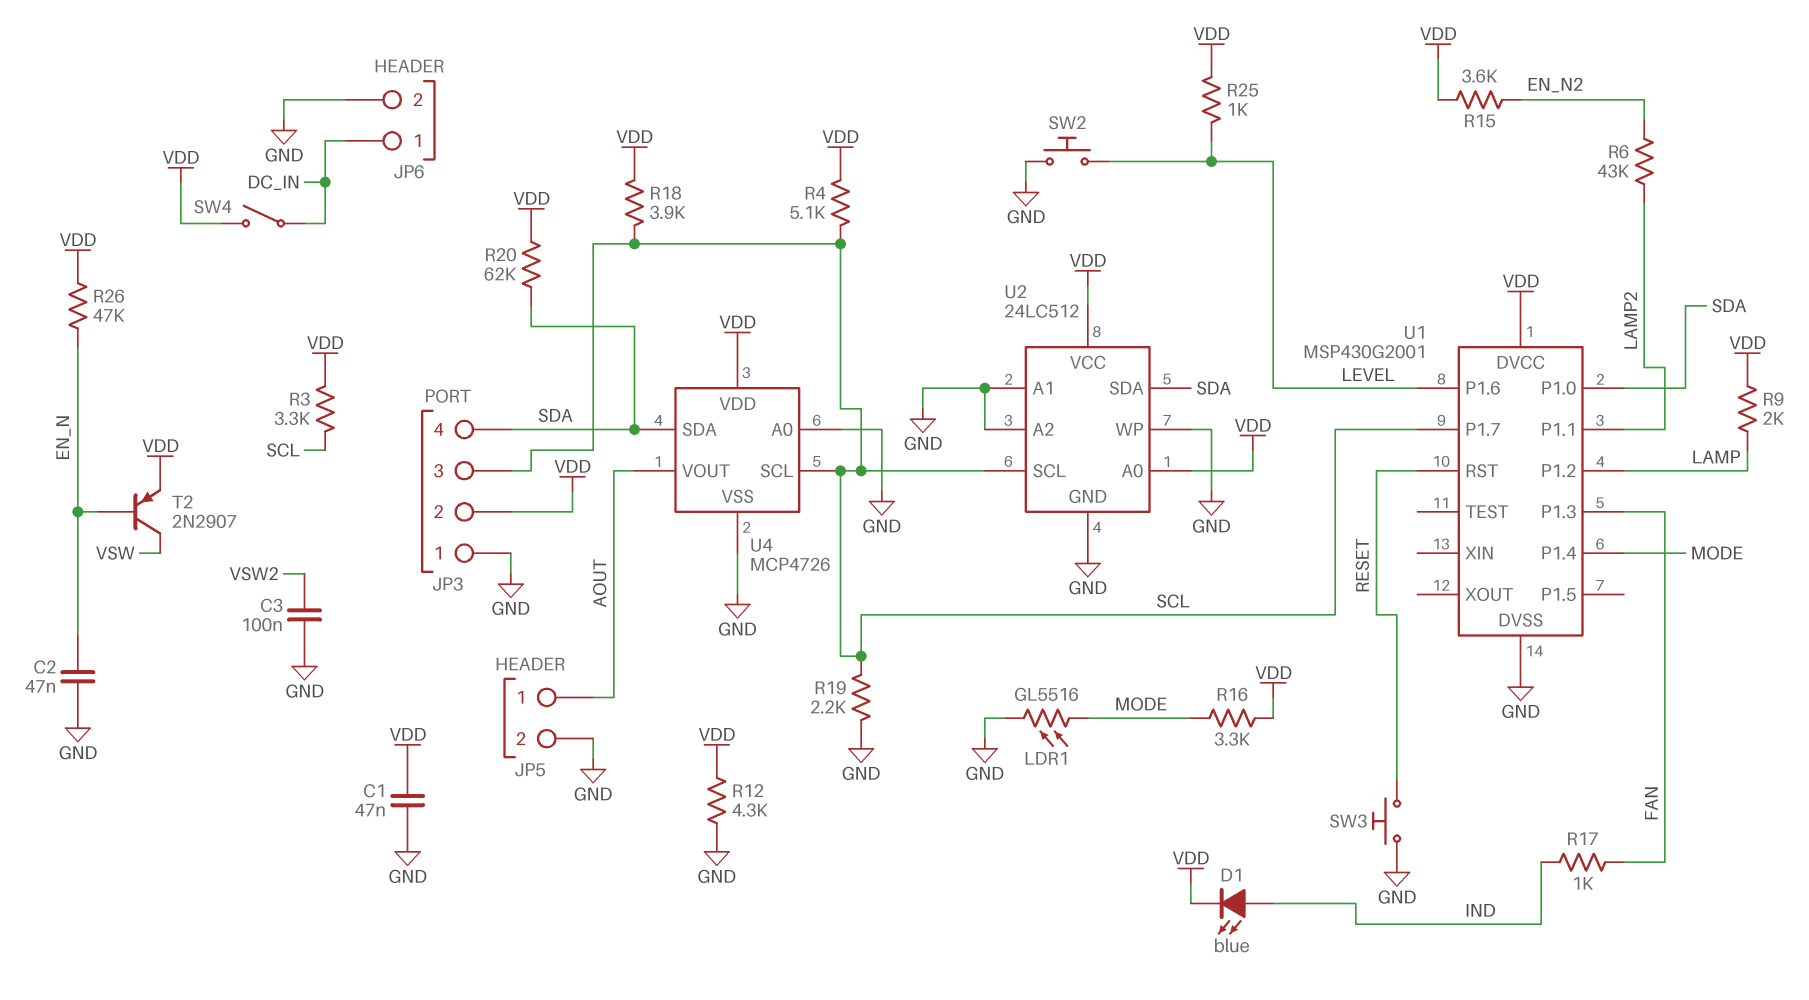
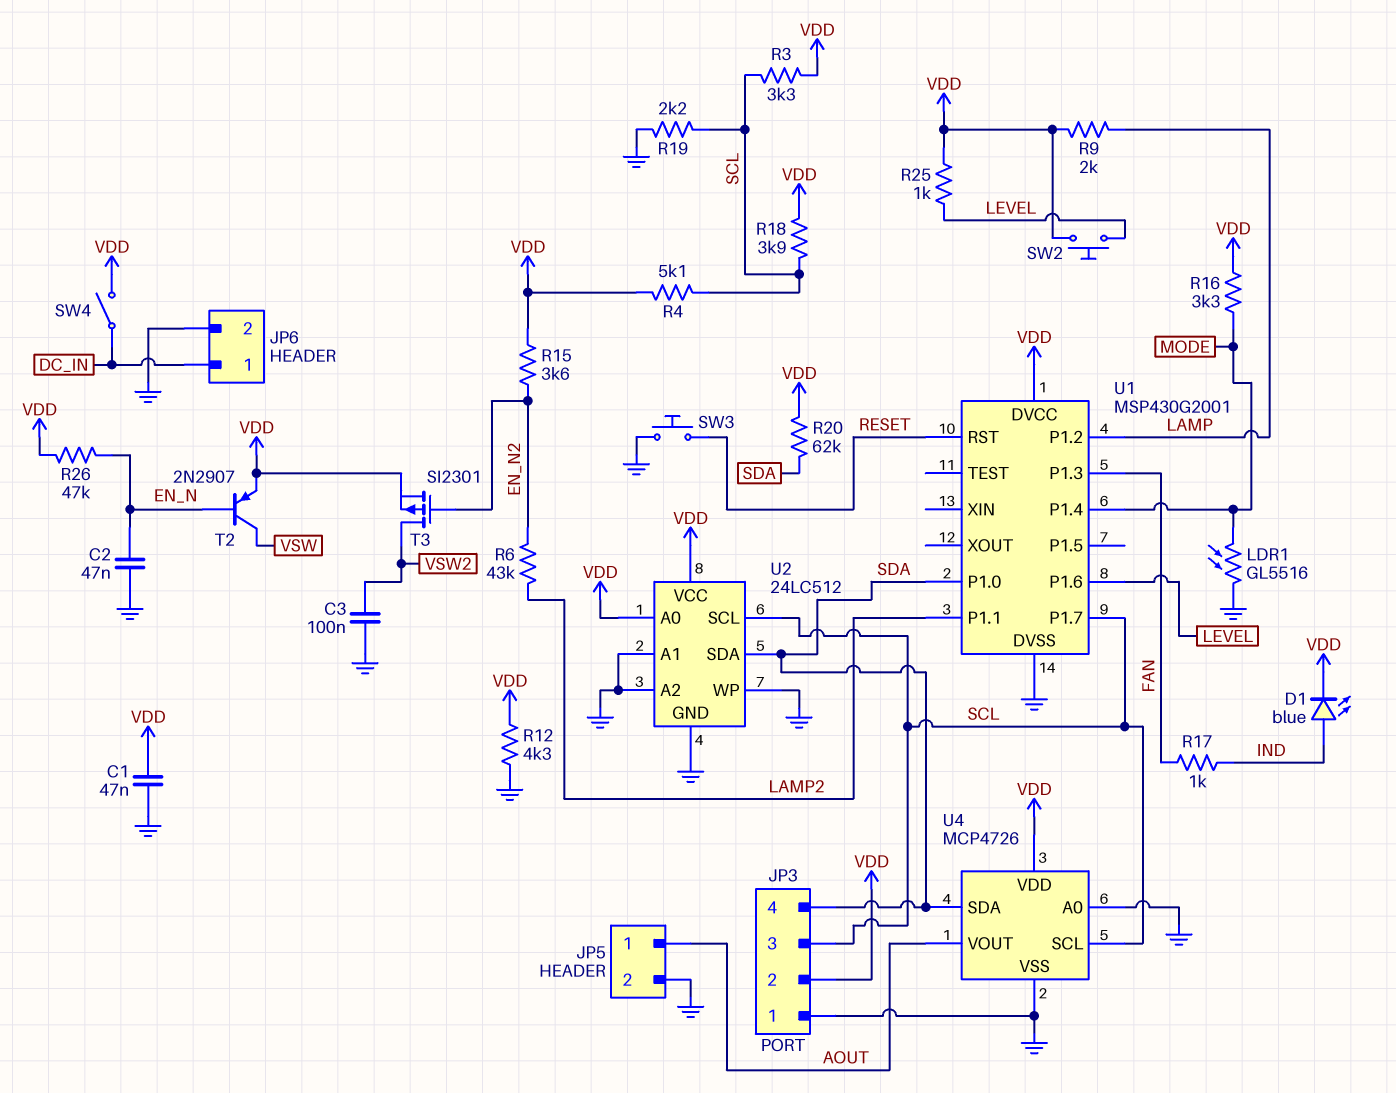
SW2: button (GND, LEVEL) -> button (LEVEL, VDD)
T3: none -> PMOS SI2301 (G EN_N2, D VSW2, S VDD)

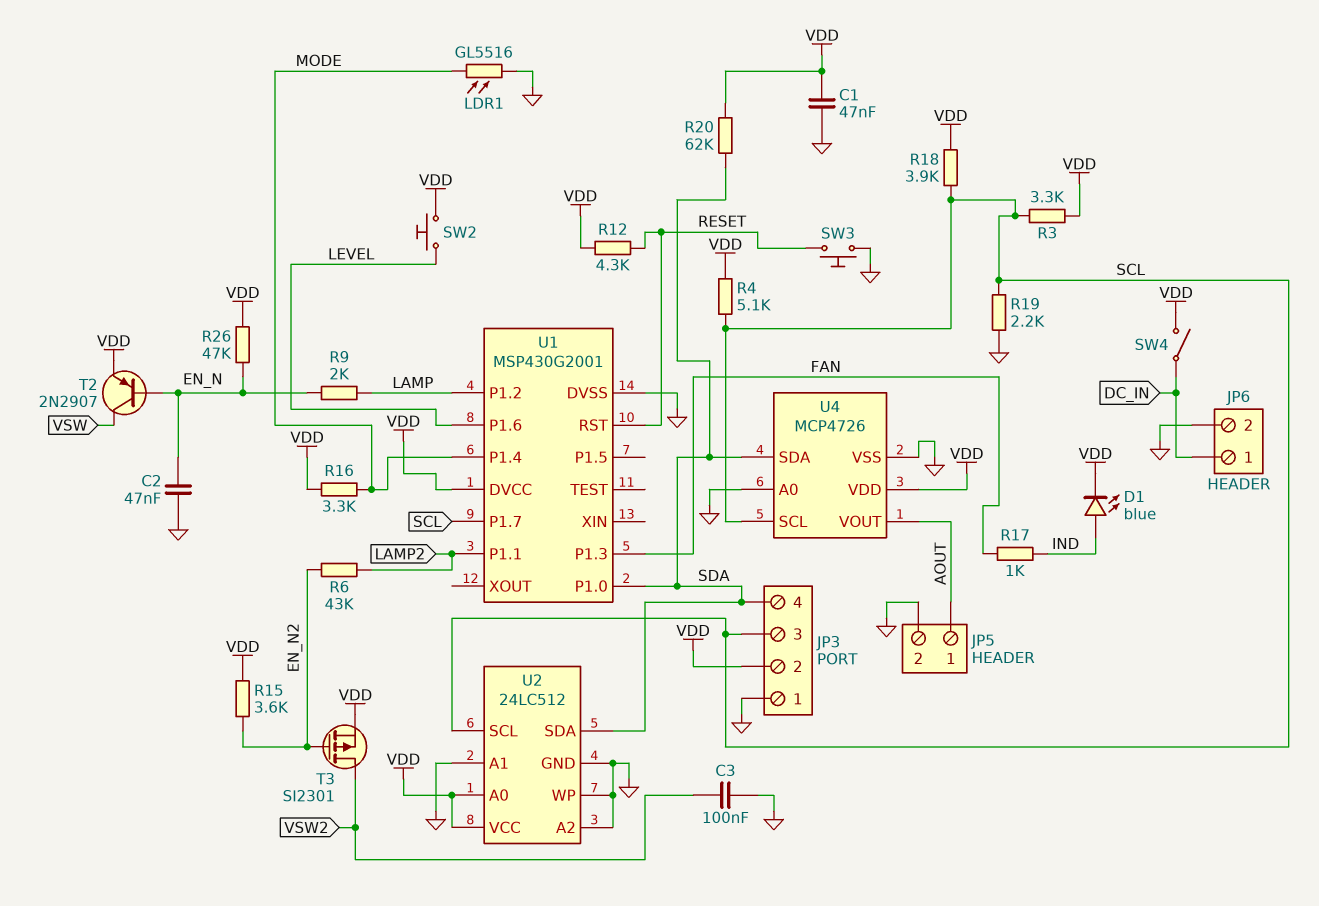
R9: 2k (LAMP, VDD) -> 2k (EN_N, LAMP)
R12: 4.3k (GND, VDD) -> 4.3k (RESET, VDD)
R25: 1k (LEVEL, VDD) -> none

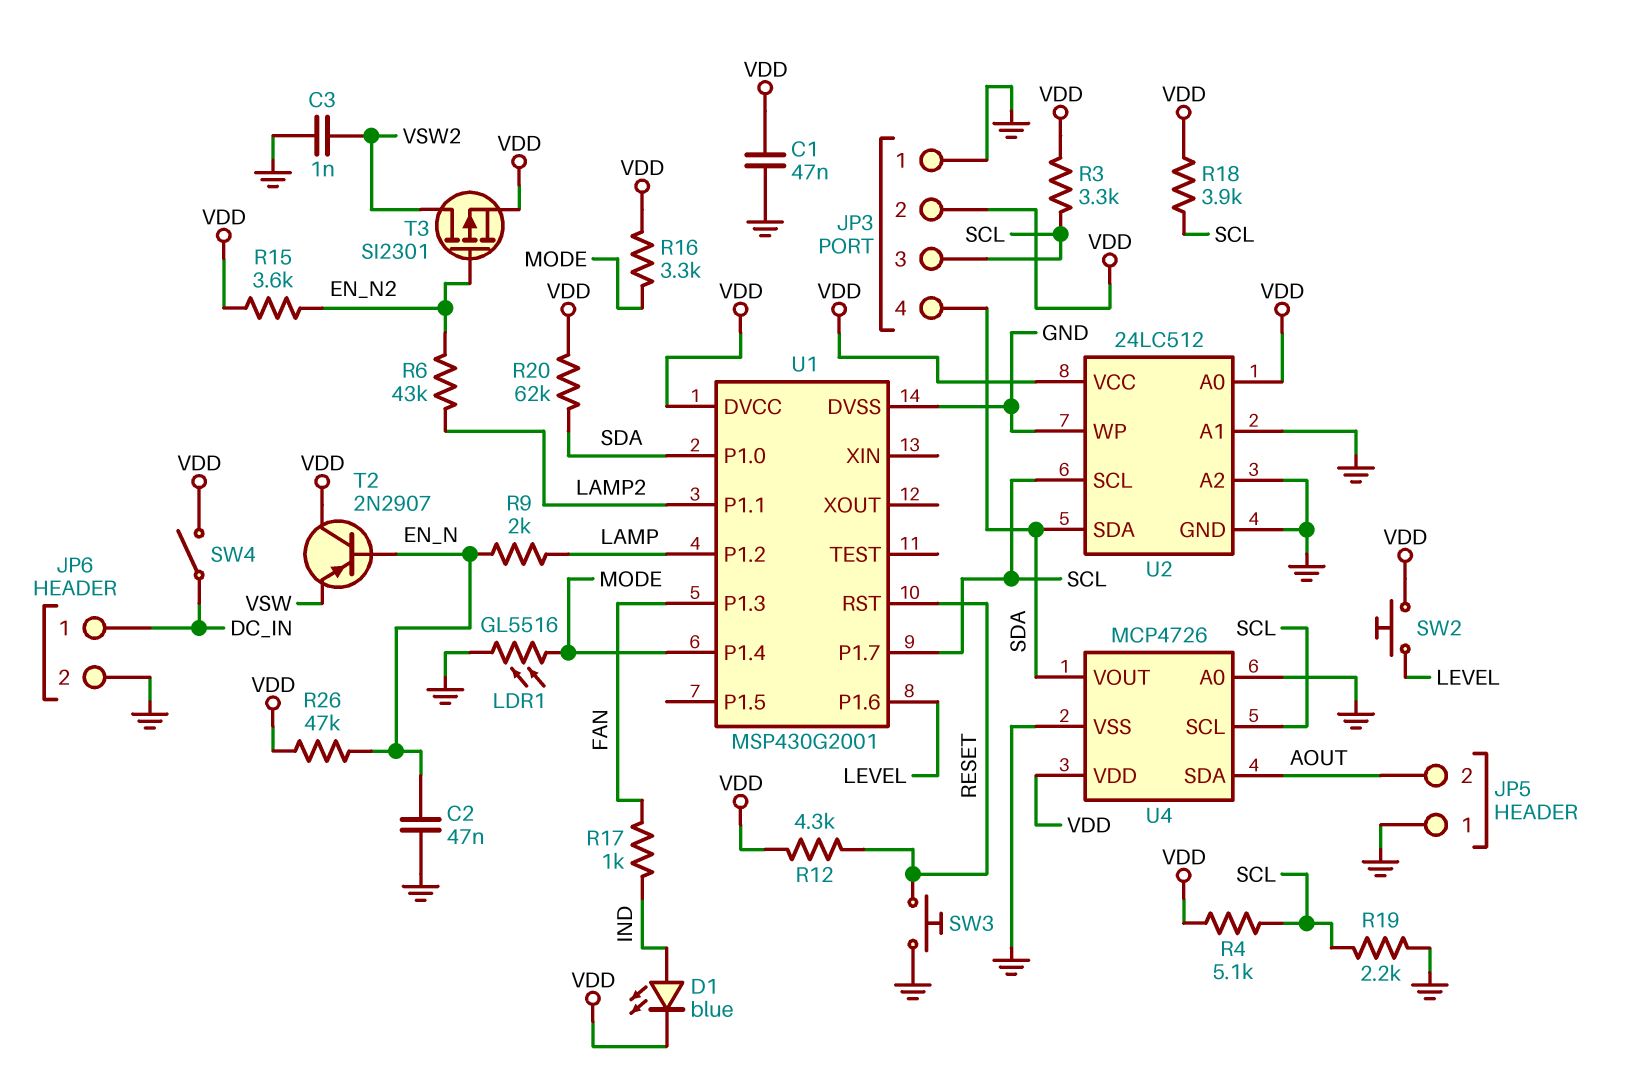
C3: 100nF (GND, VSW2) -> 1nF (GND, VSW2)
JP5 pin 1: AOUT -> GND
JP5 pin 2: GND -> AOUT
T2: PNP 2N2907 (B EN_N, C VSW, E VDD) -> PNP 2N2907 (B EN_N, C VDD, E VSW)
U4 pin SDA: SDA -> AOUT
U4 pin VOUT: AOUT -> SDA

